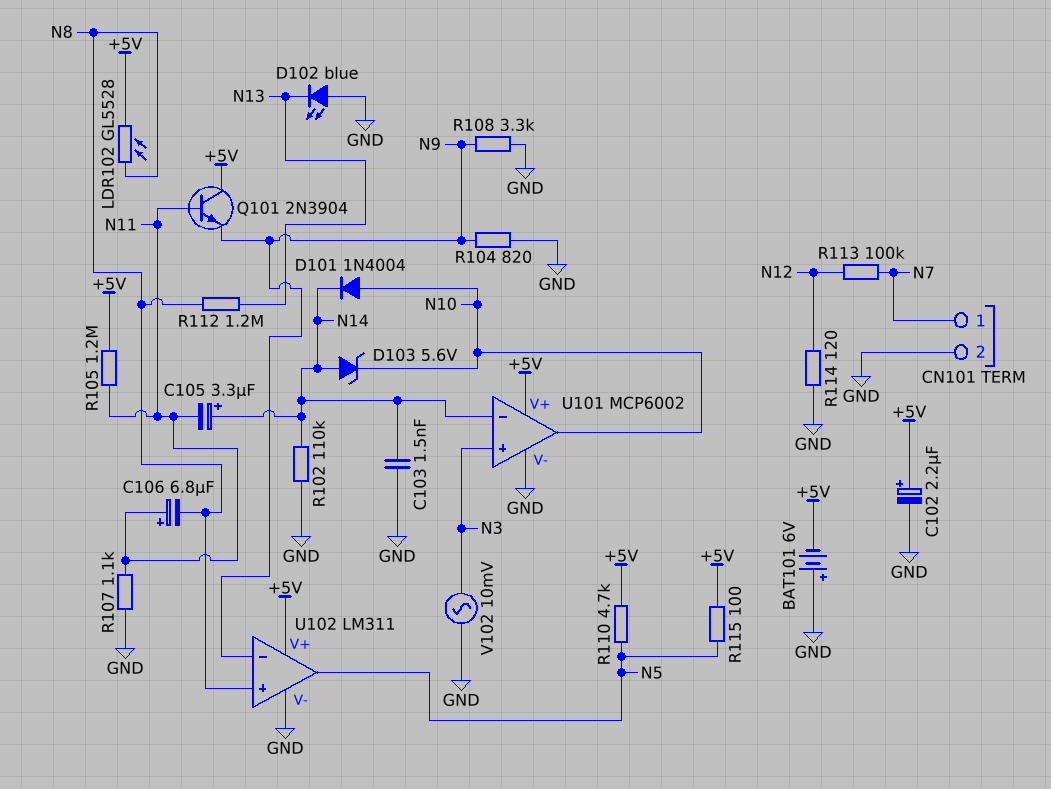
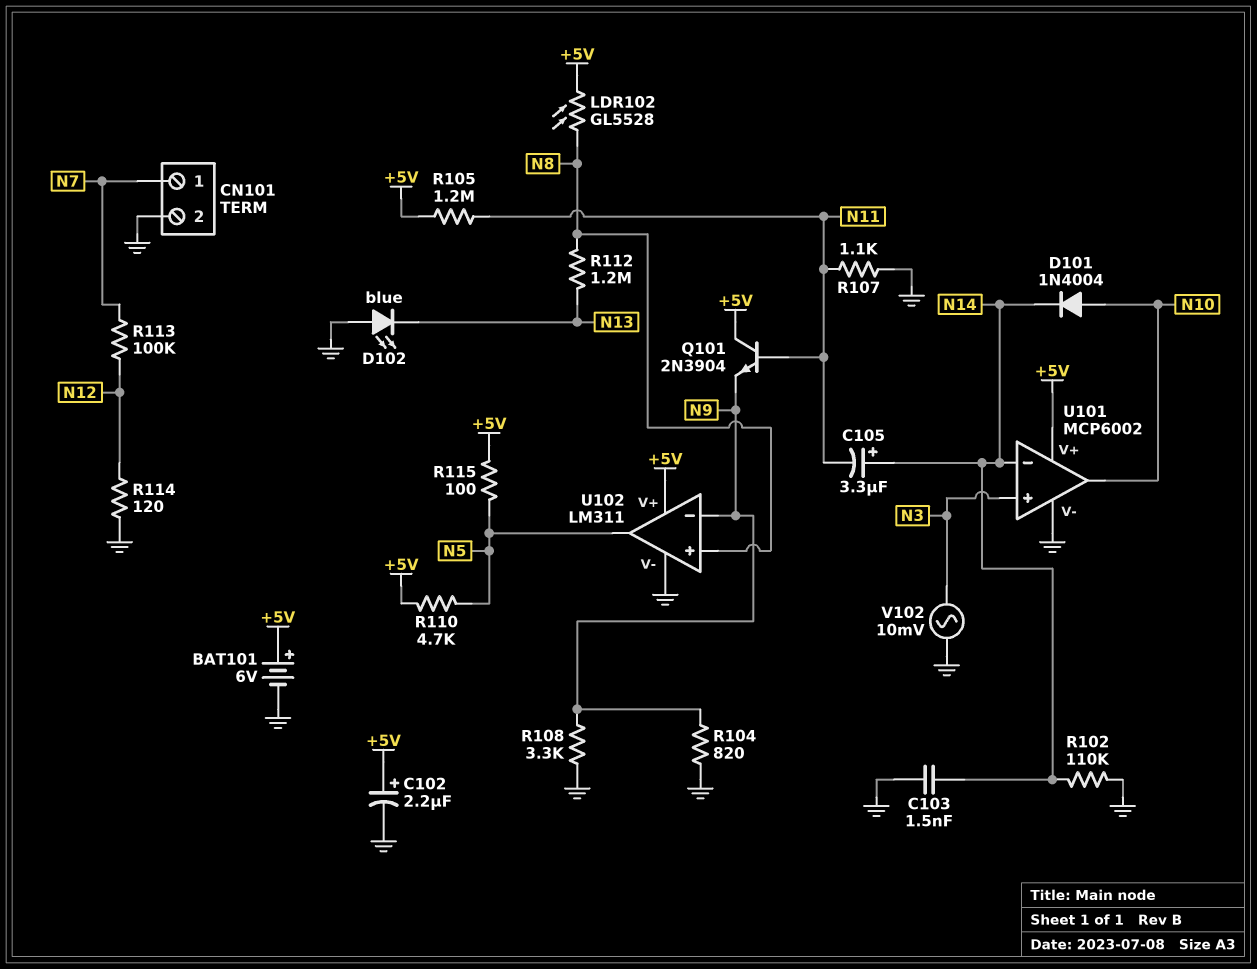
BAT101: 6V (plus GND, minus +5V) -> 6V (plus +5V, minus GND)
C106: 6.8uF (plus N11, minus N8) -> none
D103: zener 5.6V (A N14, K N10) -> none

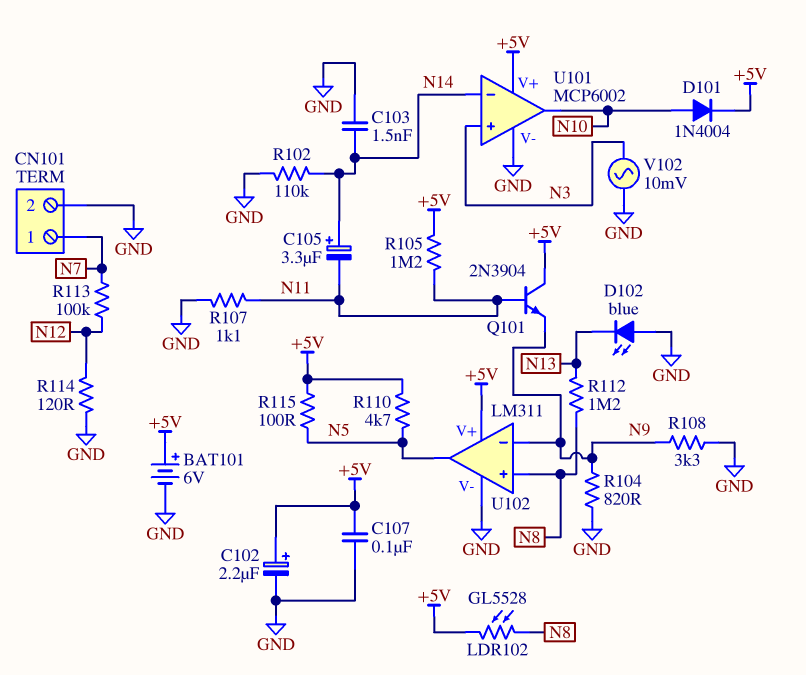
C107: none -> 100nF (+5V, GND)
D101: diode 1N4004 (A N10, K N14) -> diode 1N4004 (A N10, K +5V)

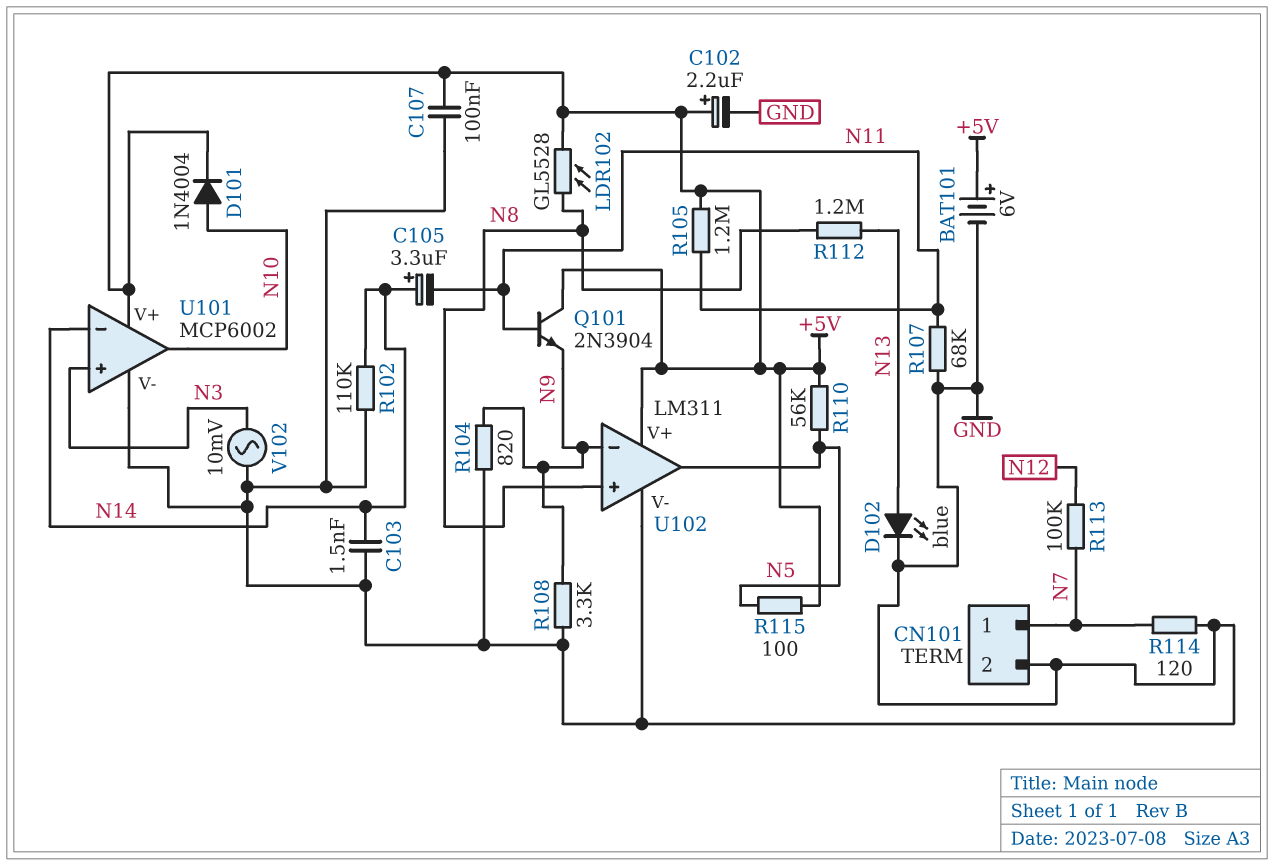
D102: LED blue (A GND, K N13) -> LED blue (A N13, K GND)
R107: 1.1k (GND, N11) -> 68k (GND, N11)
R110: 4.7k (+5V, N5) -> 56k (+5V, N5)
R114: 120 (GND, N12) -> 120 (GND, N7)

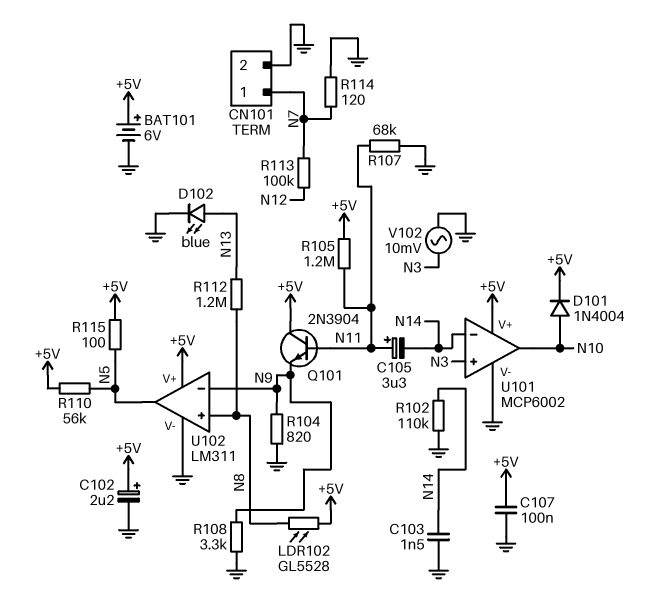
C105: 3.3uF (plus N14, minus N11) -> 3.3uF (plus N11, minus N14)

